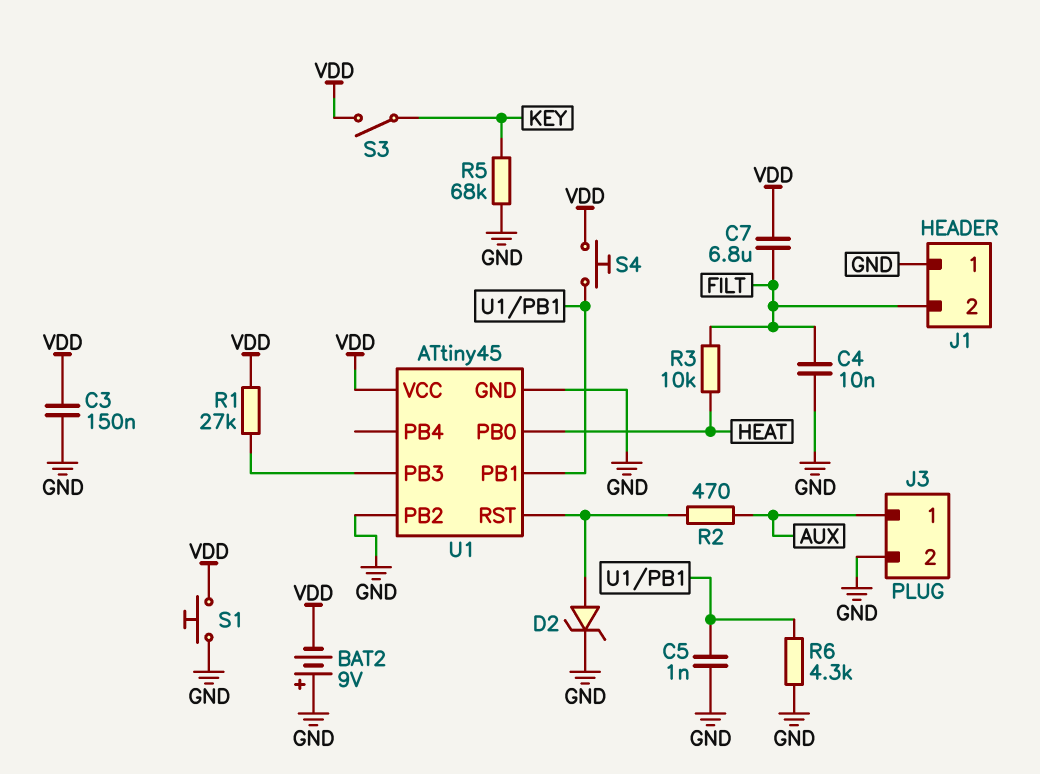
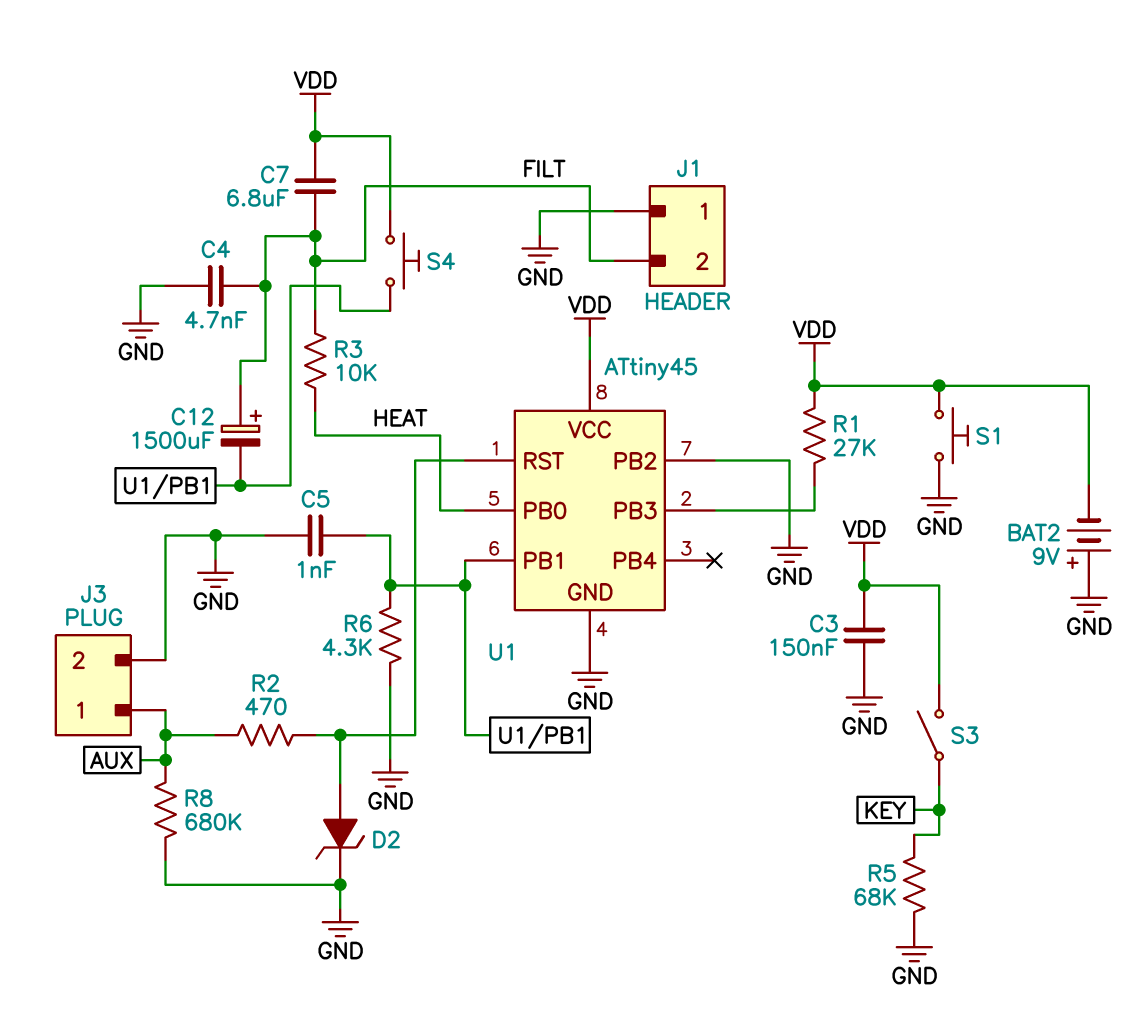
C4: 10nF (FILT, GND) -> 4.7nF (FILT, GND)
C12: none -> 1500uF (plus FILT, minus U1/PB1)
R8: none -> 680k (AUX, GND)

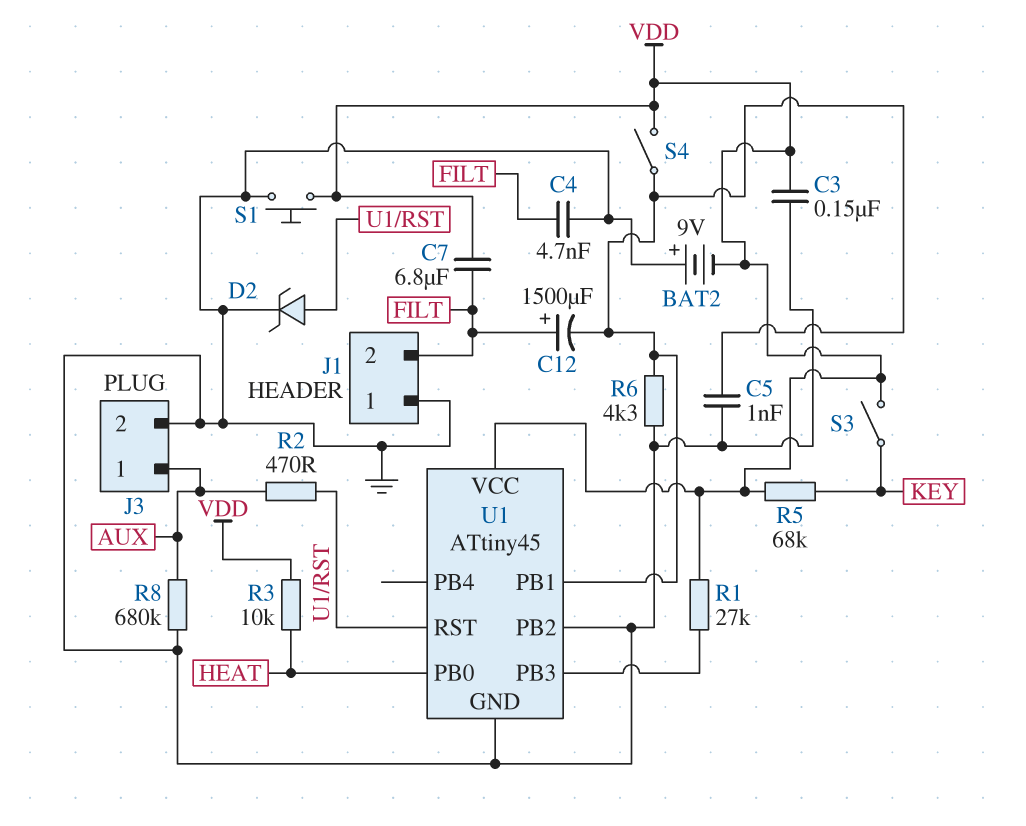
R3: 10k (FILT, HEAT) -> 10k (HEAT, VDD)
R5: 68k (GND, KEY) -> 68k (KEY, VDD)
S4: button (U1/PB1, VDD) -> switch (U1/PB1, VDD)

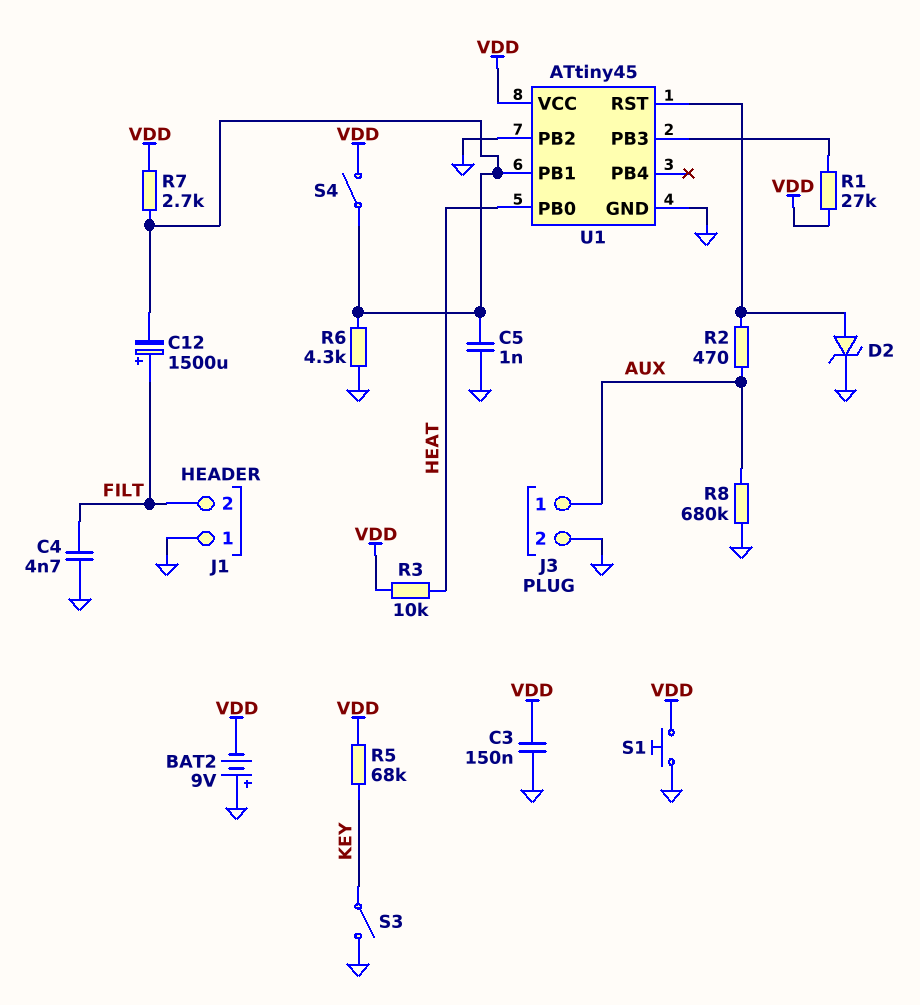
C7: 6.8uF (FILT, VDD) -> none
R7: none -> 2.7k (U1/PB1, VDD)
S3: switch (KEY, VDD) -> switch (GND, KEY)

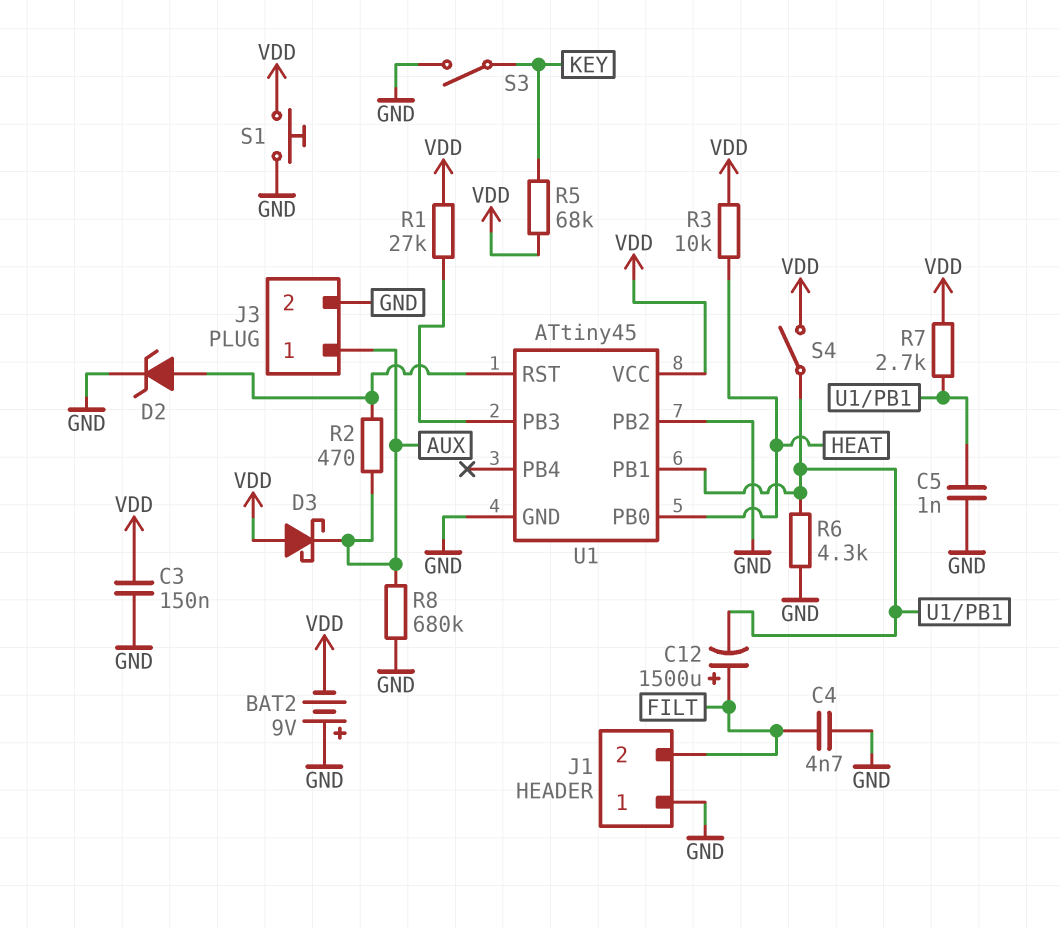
D3: none -> schottky (A VDD, K AUX)

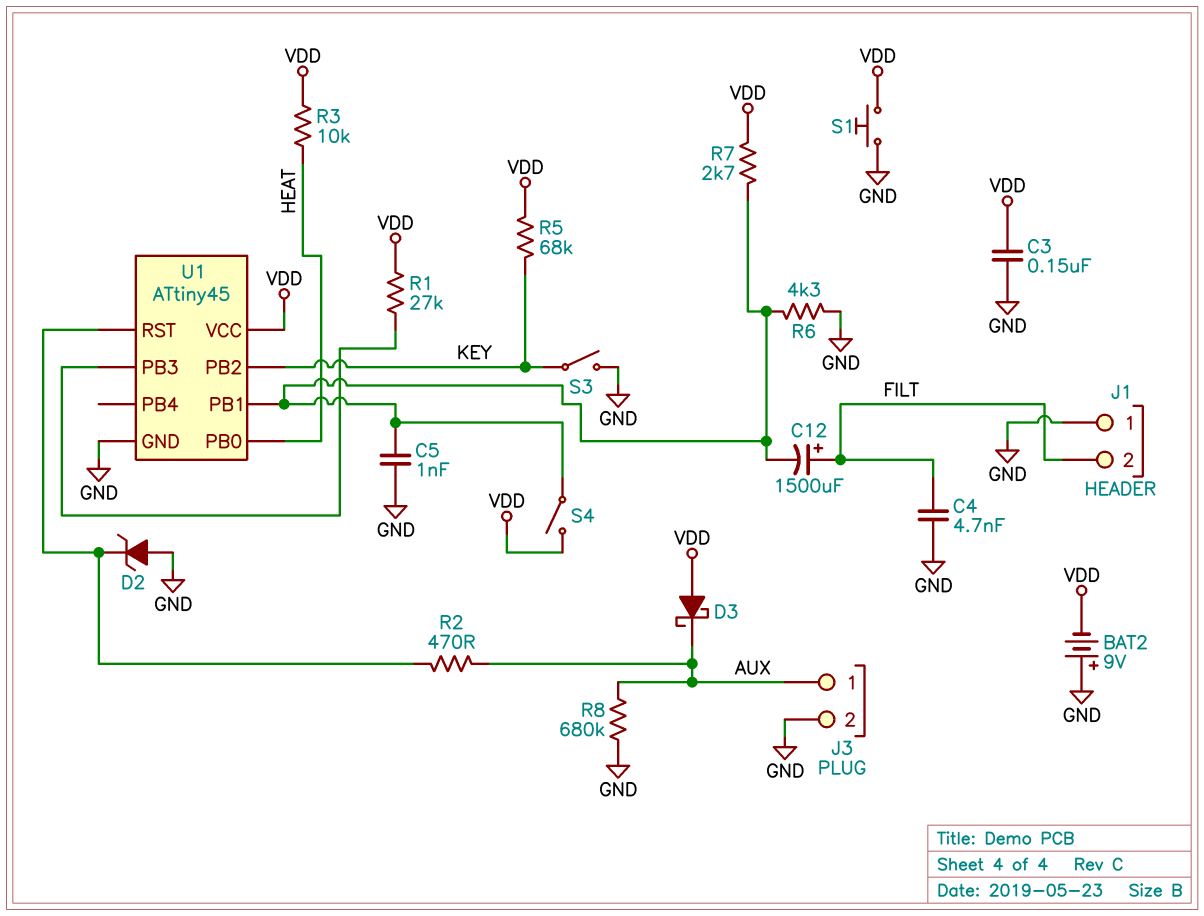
D2: zener (A U1/RST, K GND) -> zener (A GND, K U1/RST)
U1 pin PB2: GND -> KEY

